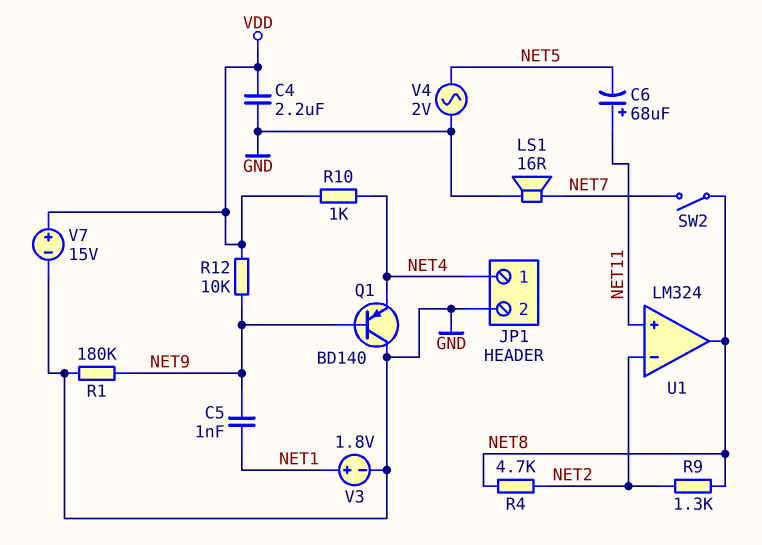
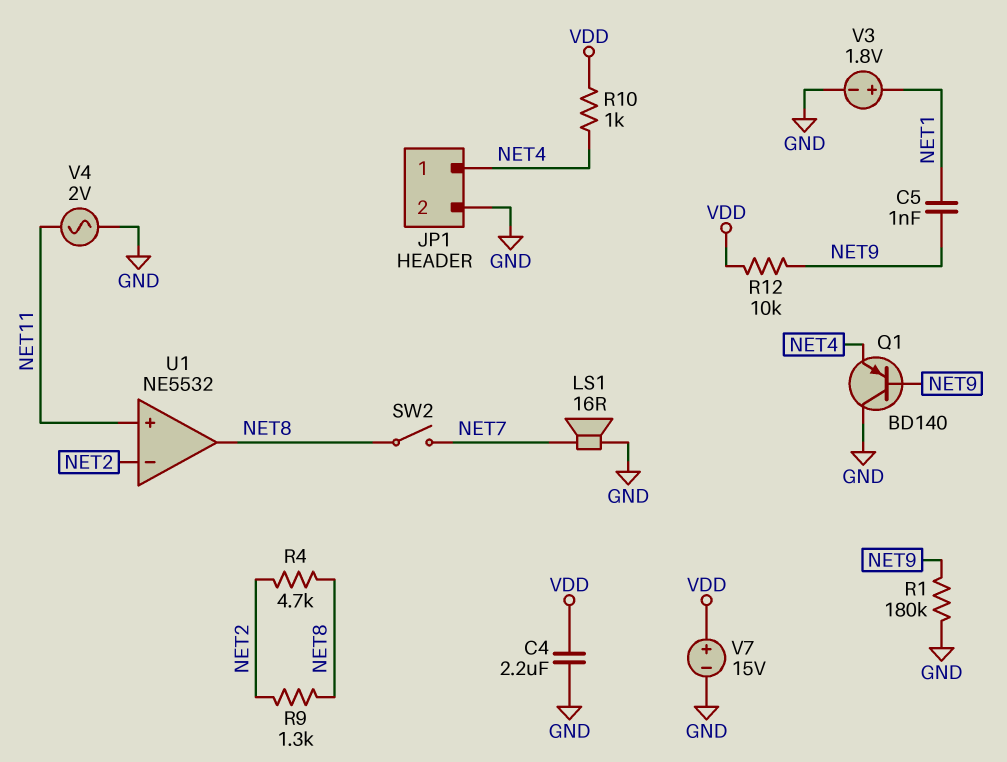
C6: 68uF (plus NET11, minus NET5) -> none
U1: LM324 -> NE5532
V4: AC 2V (GND, NET5) -> AC 2V (GND, NET11)

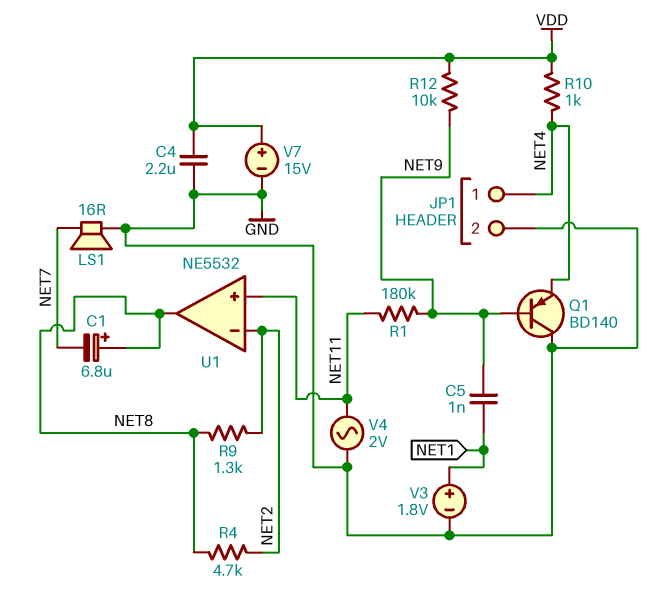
C1: none -> 6.8uF (plus NET8, minus NET7)
R1: 180k (GND, NET9) -> 180k (NET9, NET11)
SW2: switch (NET7, NET8) -> none

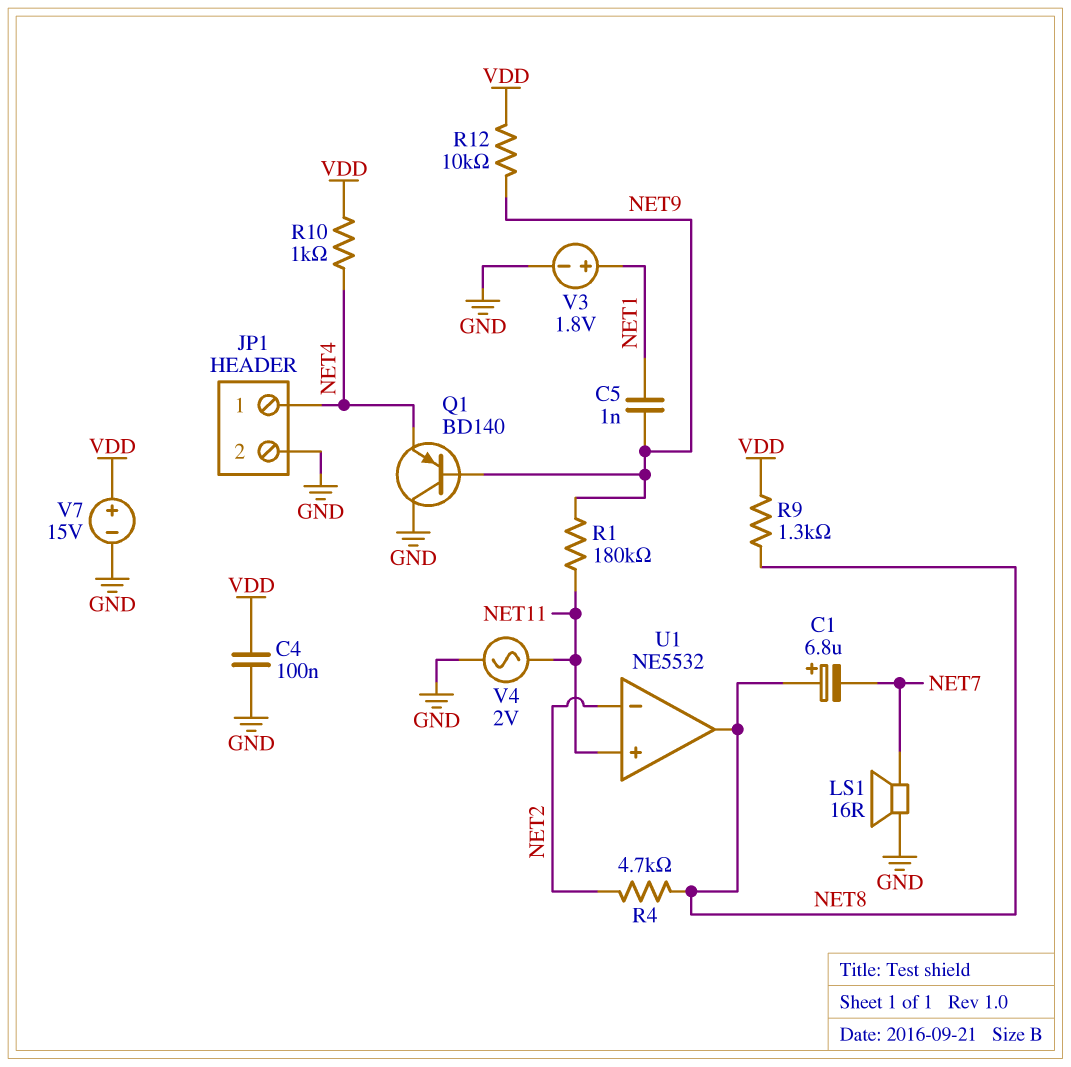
C4: 2.2uF (GND, VDD) -> 100nF (GND, VDD)
R9: 1.3k (NET2, NET8) -> 1.3k (NET8, VDD)

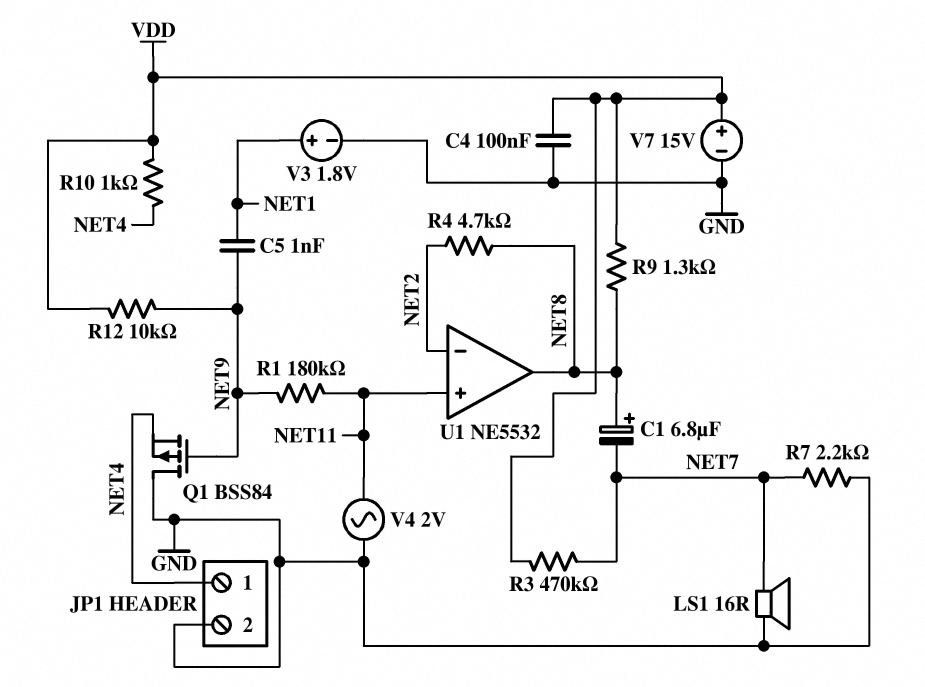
Q1: PNP BD140 (B NET9, C GND, E NET4) -> PMOS BSS84 (G NET9, D GND, S NET4)
R3: none -> 470k (NET7, VDD)
R7: none -> 2.2k (GND, NET7)

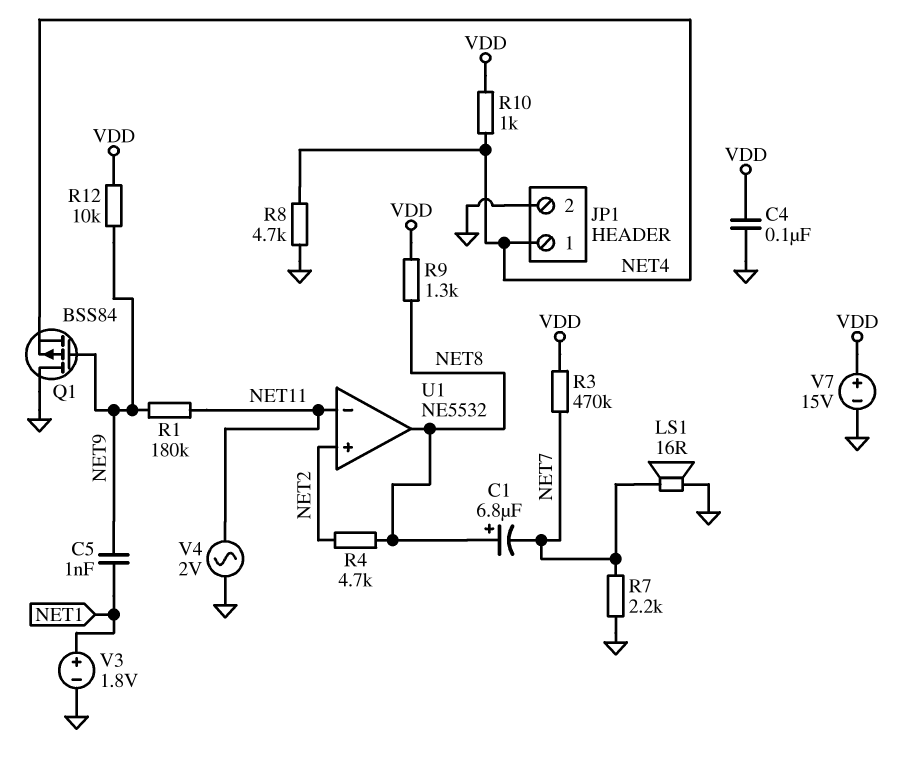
R8: none -> 4.7k (GND, NET4)
U1 pin in+: NET11 -> NET2
U1 pin in-: NET2 -> NET11

